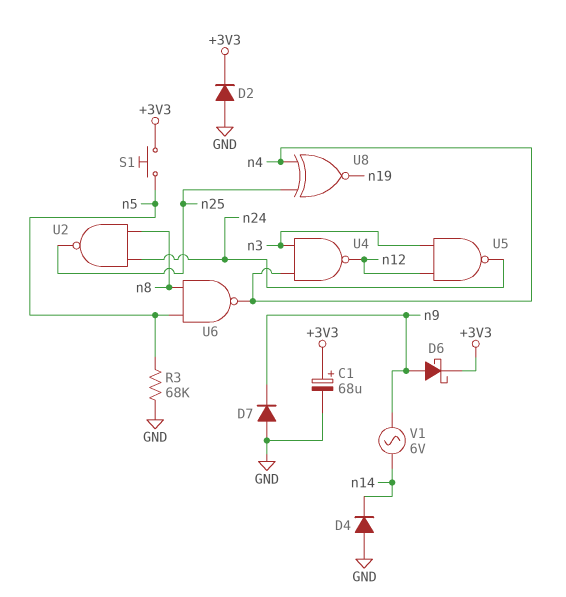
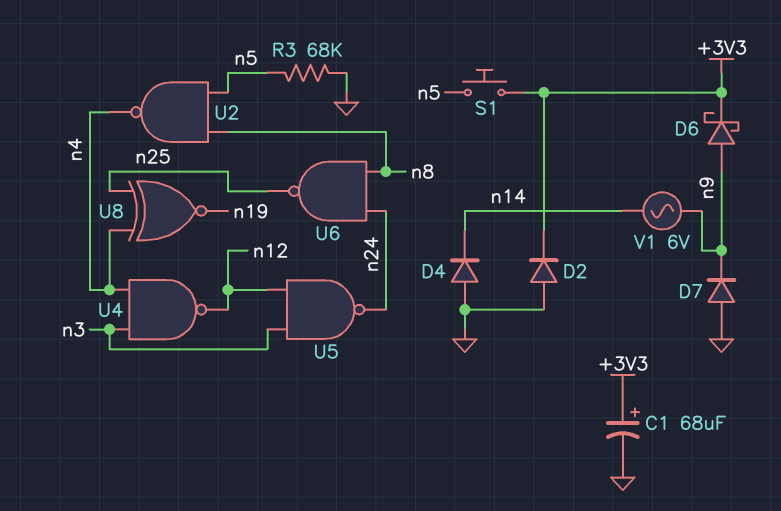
U2: NAND (in n8, in n24, out n25) -> NAND (in n5, in n8, out n4)
U6: NAND (in n5, in n8, out n4) -> NAND (in n8, in n24, out n25)

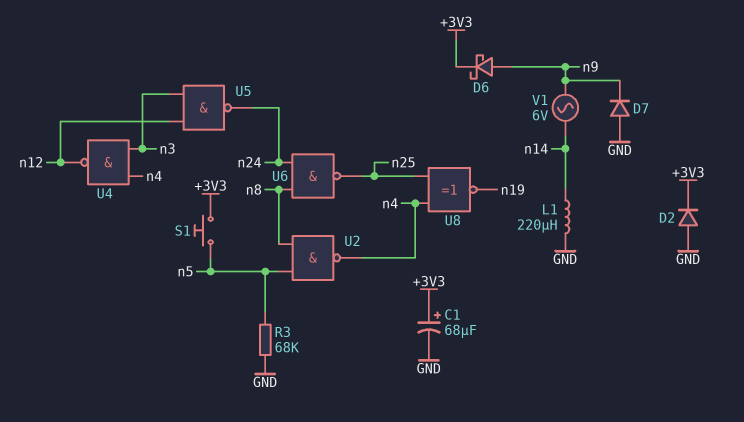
D4: diode (A GND, K n14) -> none
L1: none -> 220uH (GND, n14)

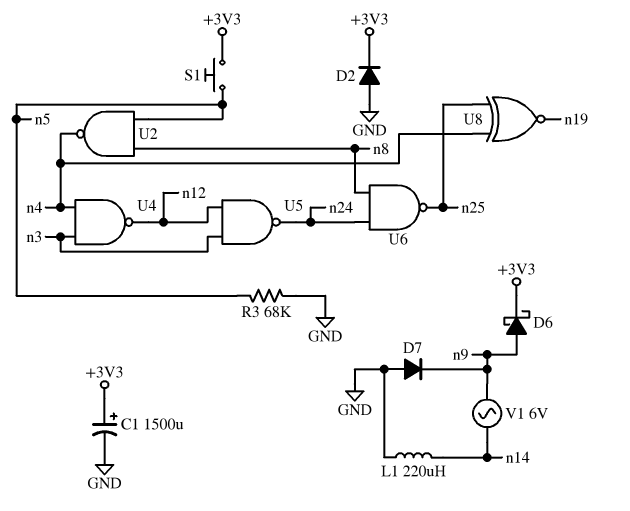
C1: 68uF (plus +3V3, minus GND) -> 1500uF (plus +3V3, minus GND)

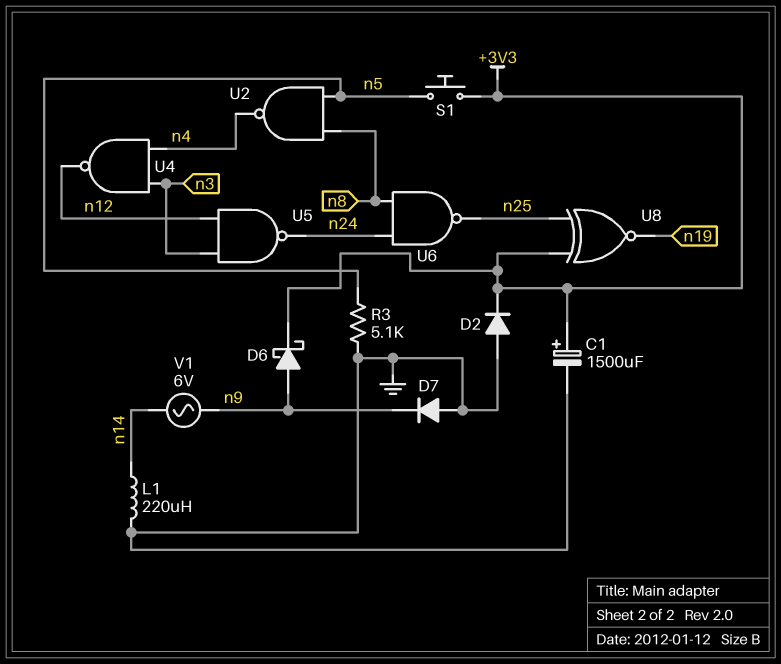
R3: 68k (GND, n5) -> 5.1k (GND, n5)
U8: XNOR (in n4, in n25, out n19) -> XNOR (in +3V3, in n25, out n19)

